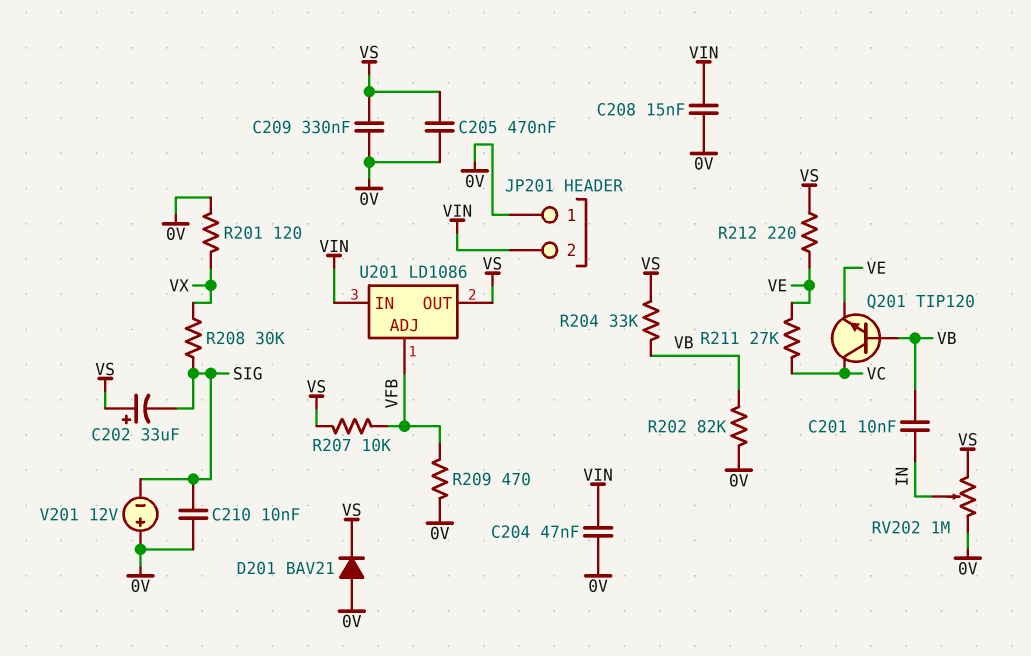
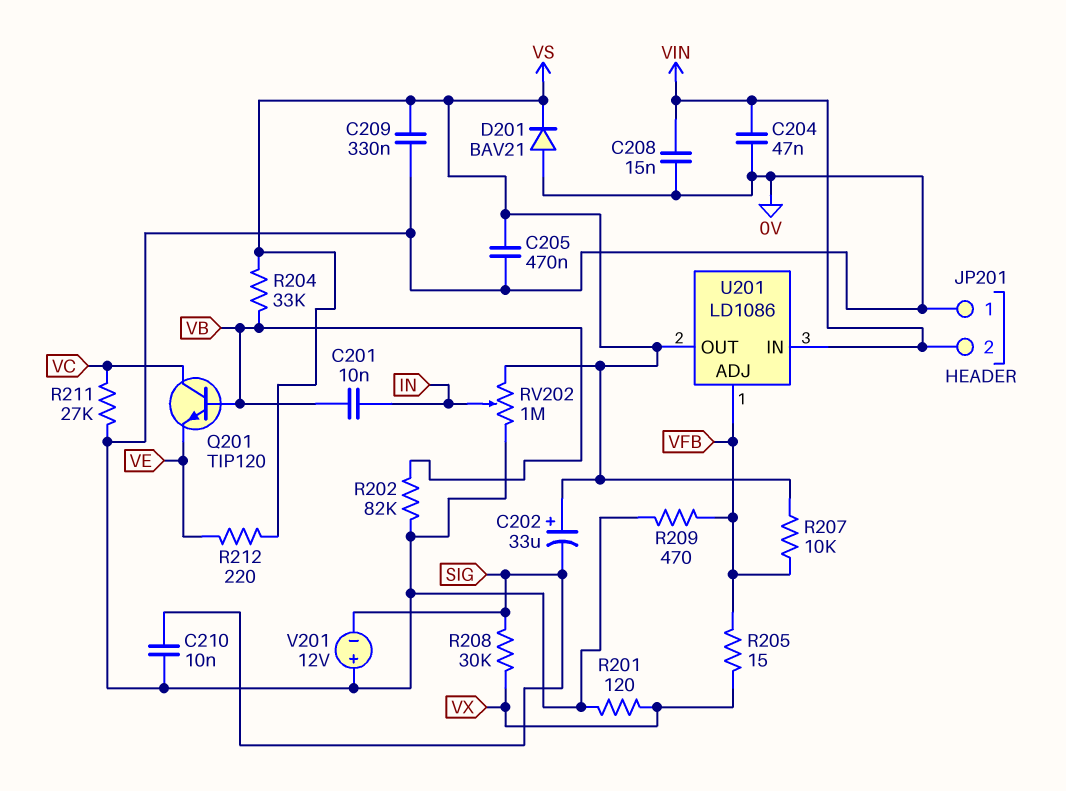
R205: none -> 15 (VFB, VX)
R211: 27k (VC, VE) -> 27k (0V, VC)

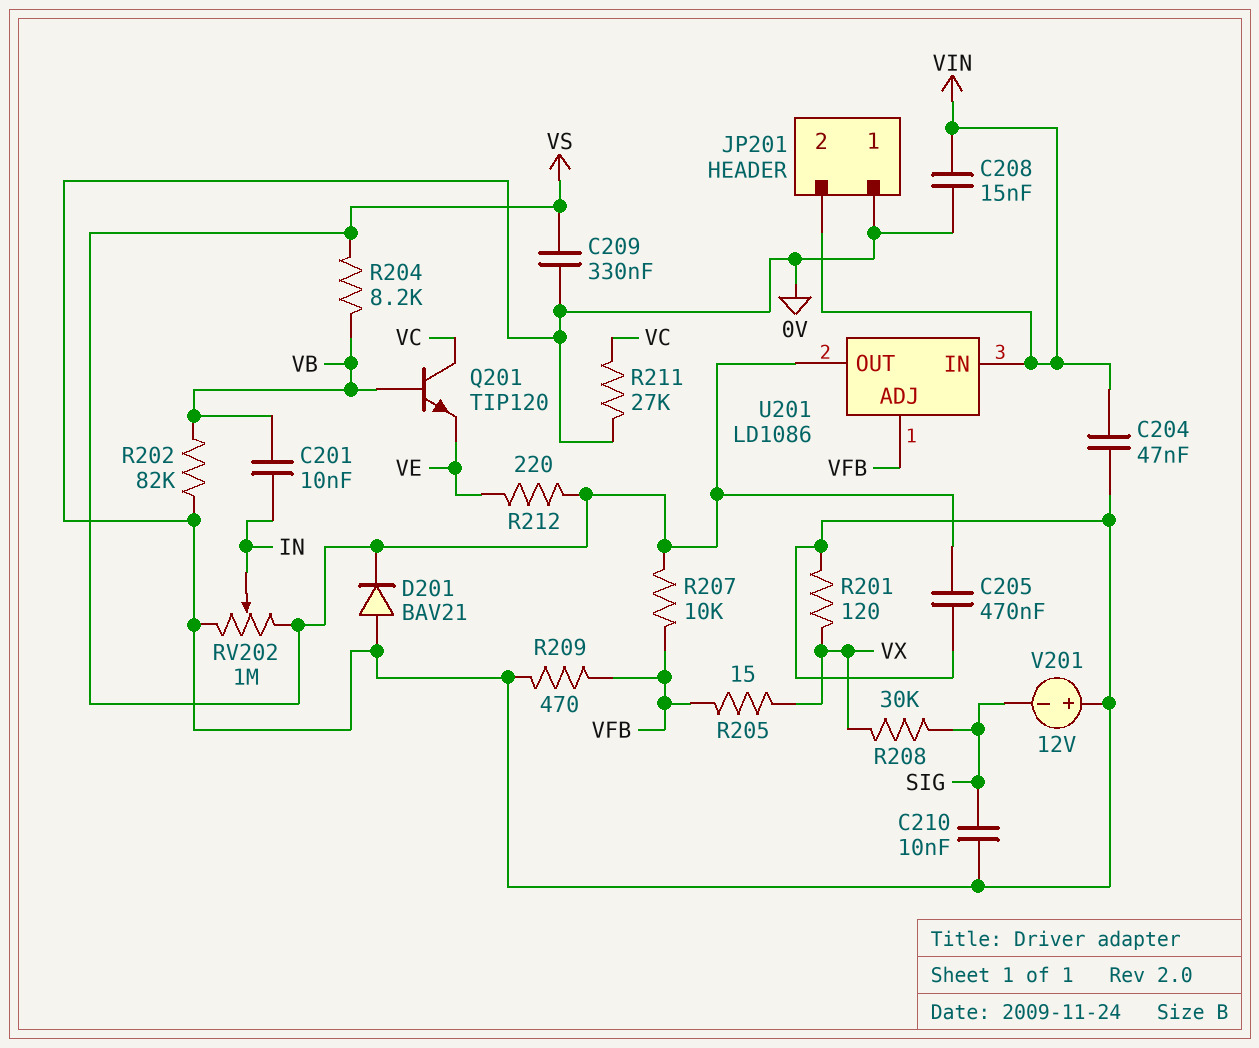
C202: 33uF (plus VS, minus SIG) -> none
R204: 33k (VB, VS) -> 8.2k (VB, VS)

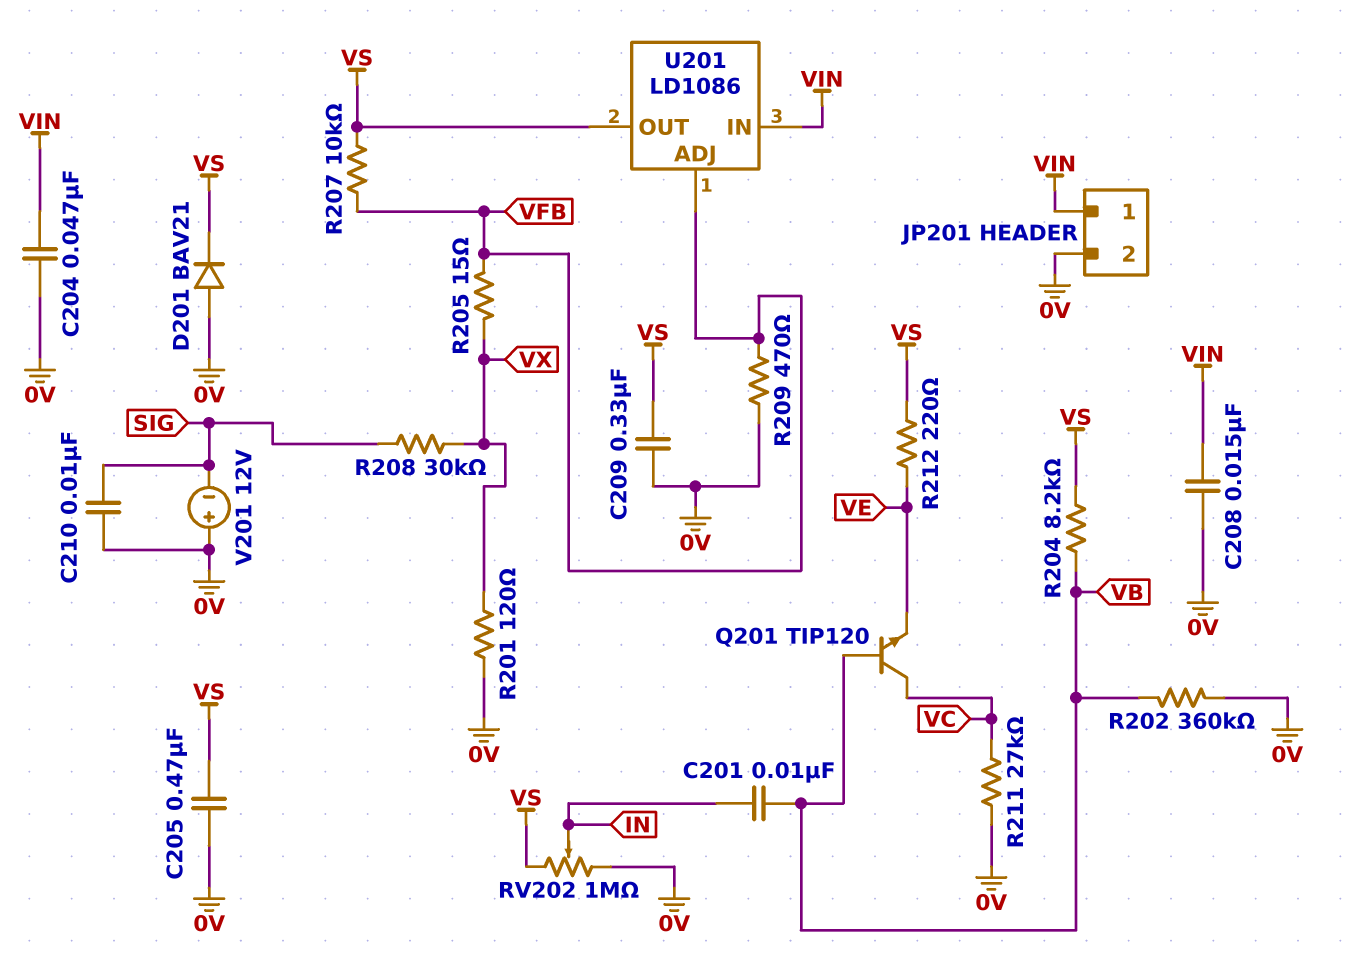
JP201 pin 1: 0V -> VIN
JP201 pin 2: VIN -> 0V
R202: 82k (0V, VB) -> 360k (0V, VB)

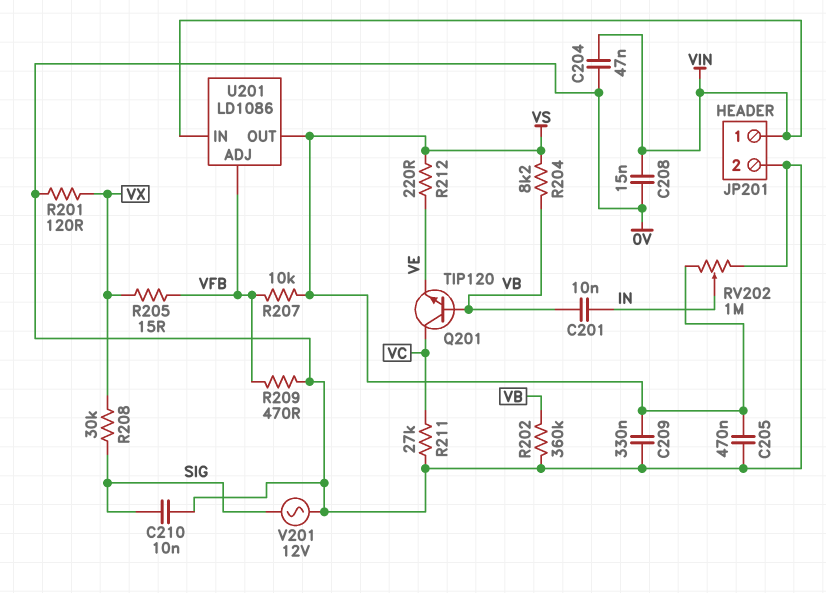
D201: diode BAV21 (A 0V, K VS) -> none
V201: 12V (plus 0V, minus SIG) -> AC 12V (0V, SIG)

